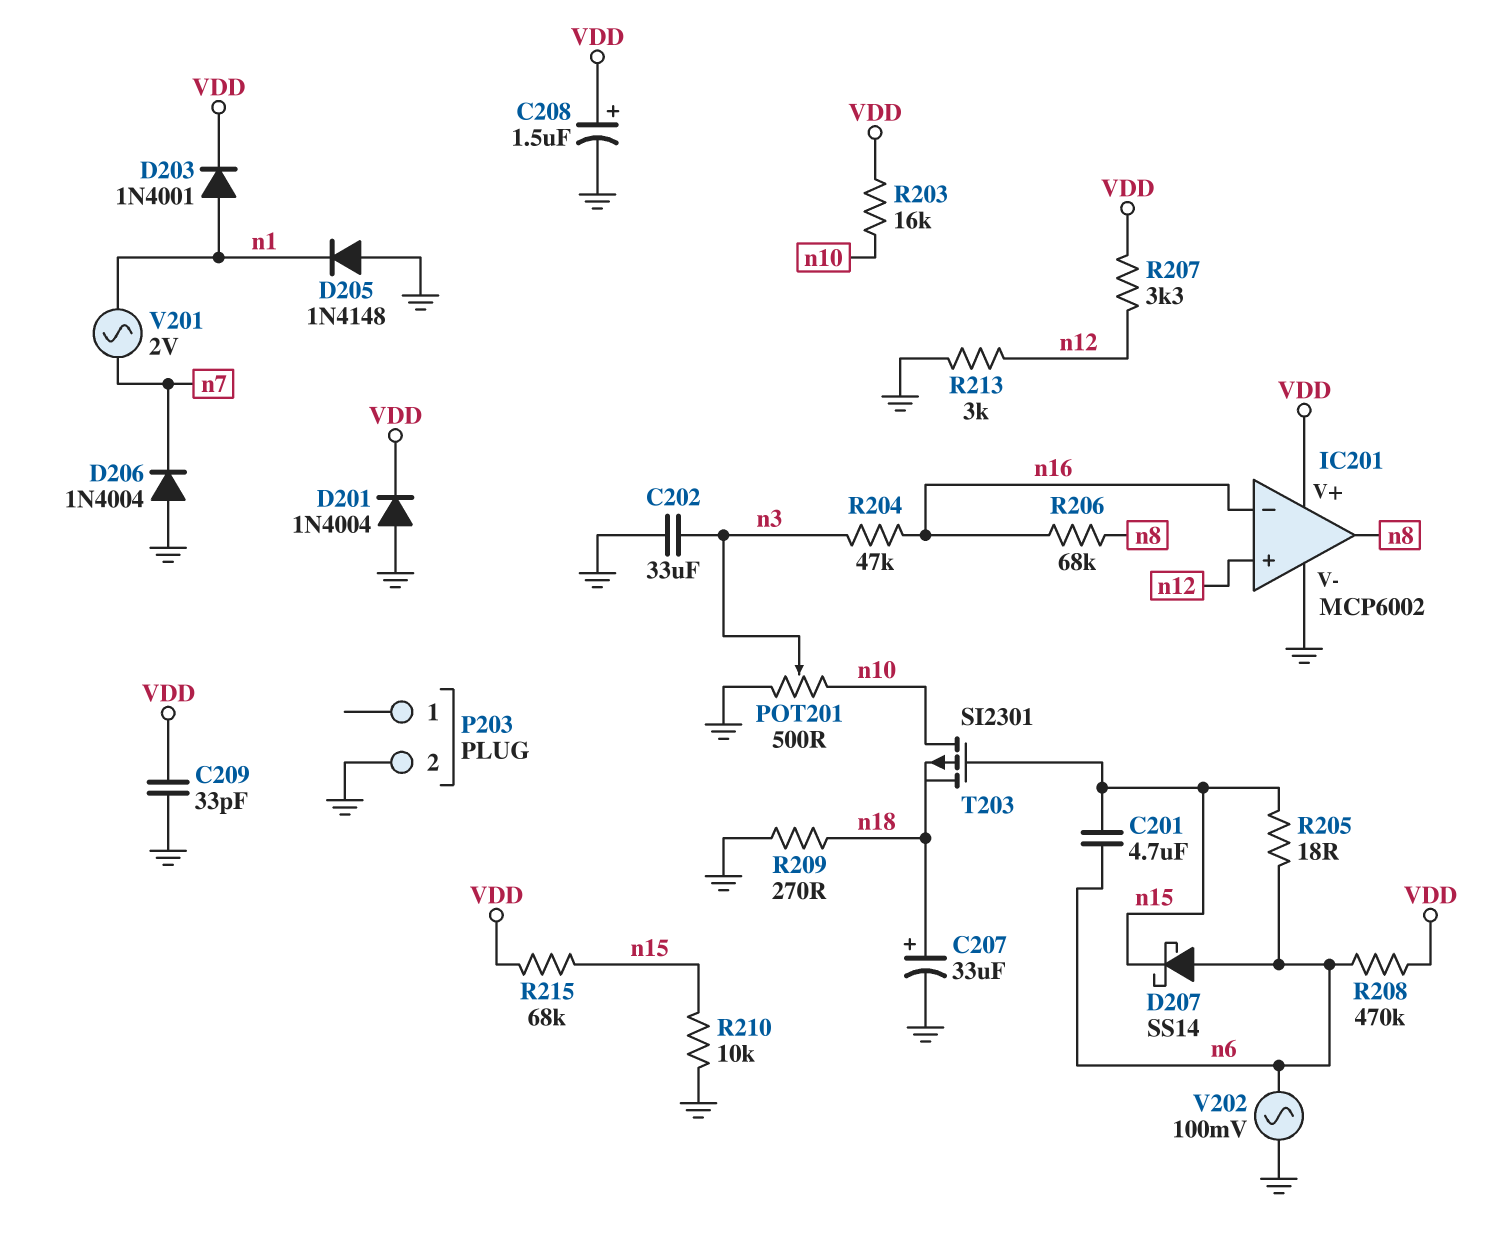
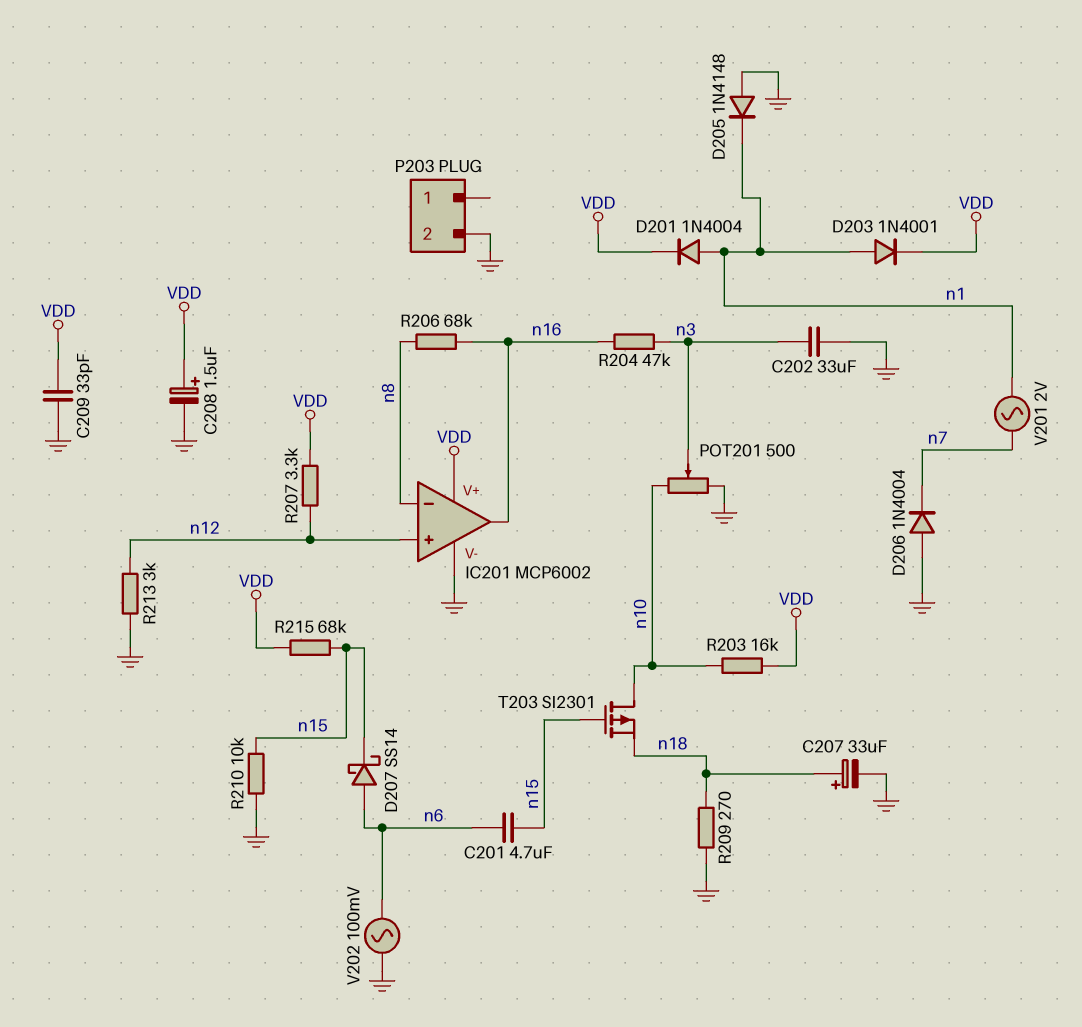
D201: diode 1N4004 (A GND, K VDD) -> diode 1N4004 (A n1, K VDD)
IC201 pin in-: n16 -> n8
IC201 pin out: n8 -> n16
R205: 18 (n6, n15) -> none
R208: 470k (VDD, n6) -> none

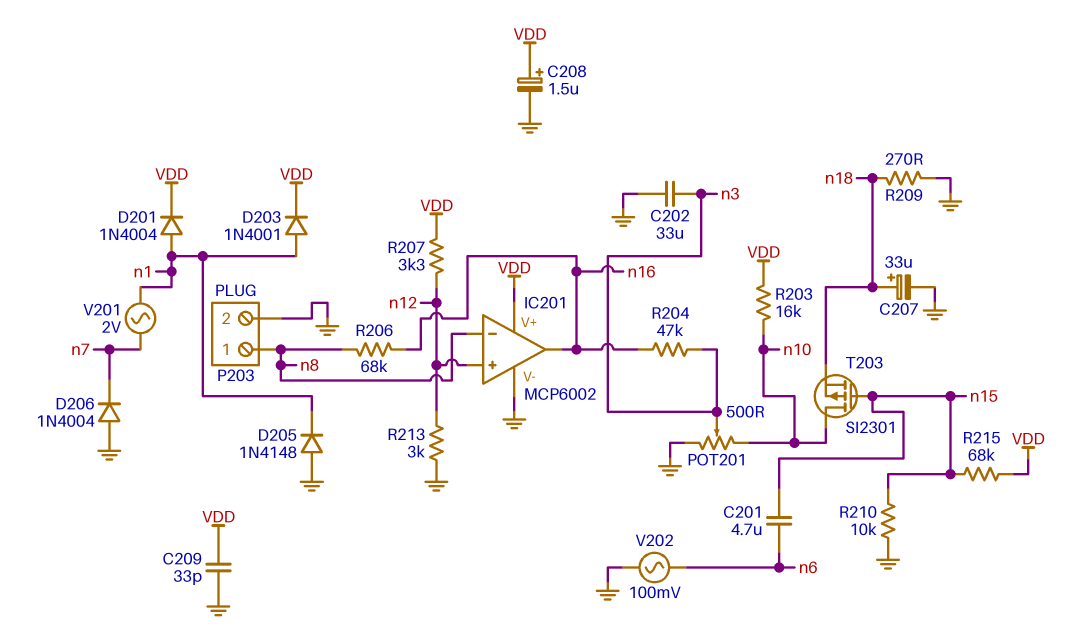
D207: schottky SS14 (A n6, K n15) -> none
P203 pin 1: none -> n8

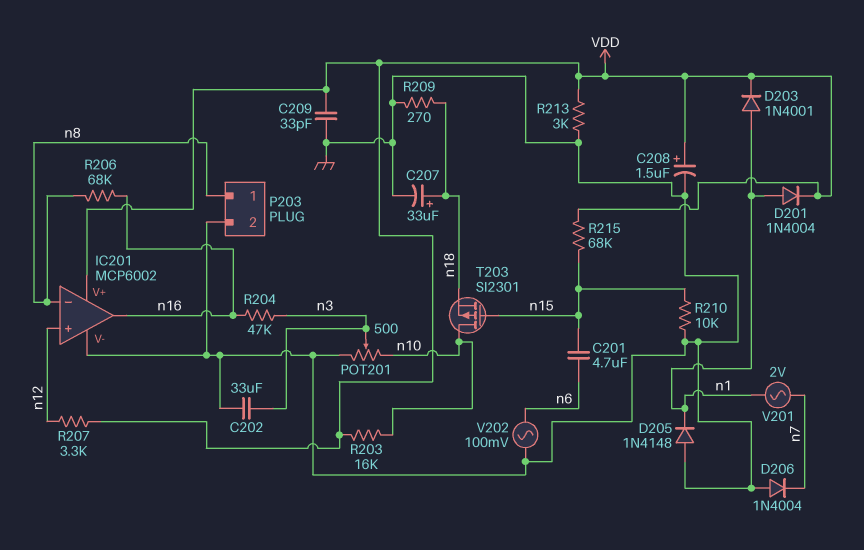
R213: 3k (GND, n12) -> 3k (GND, VDD)

